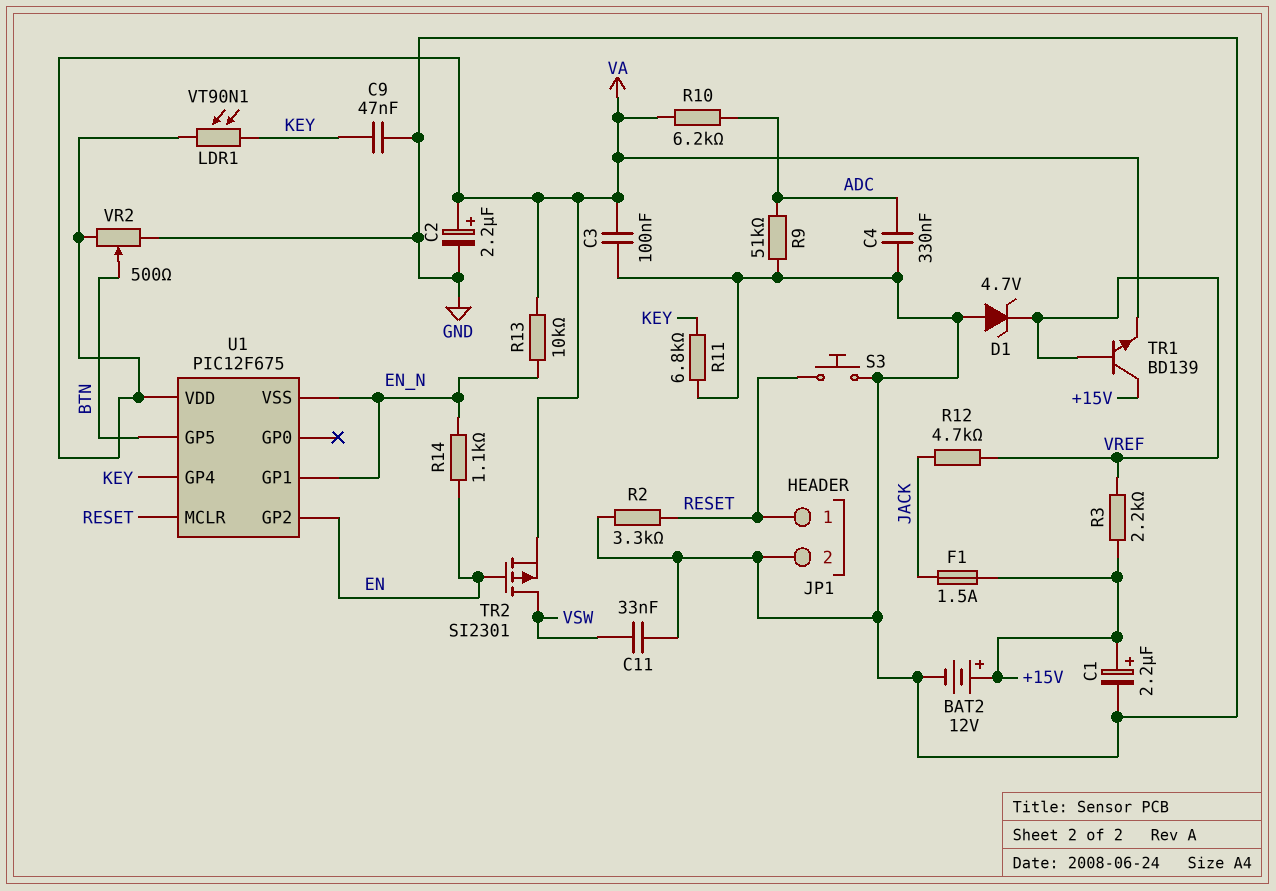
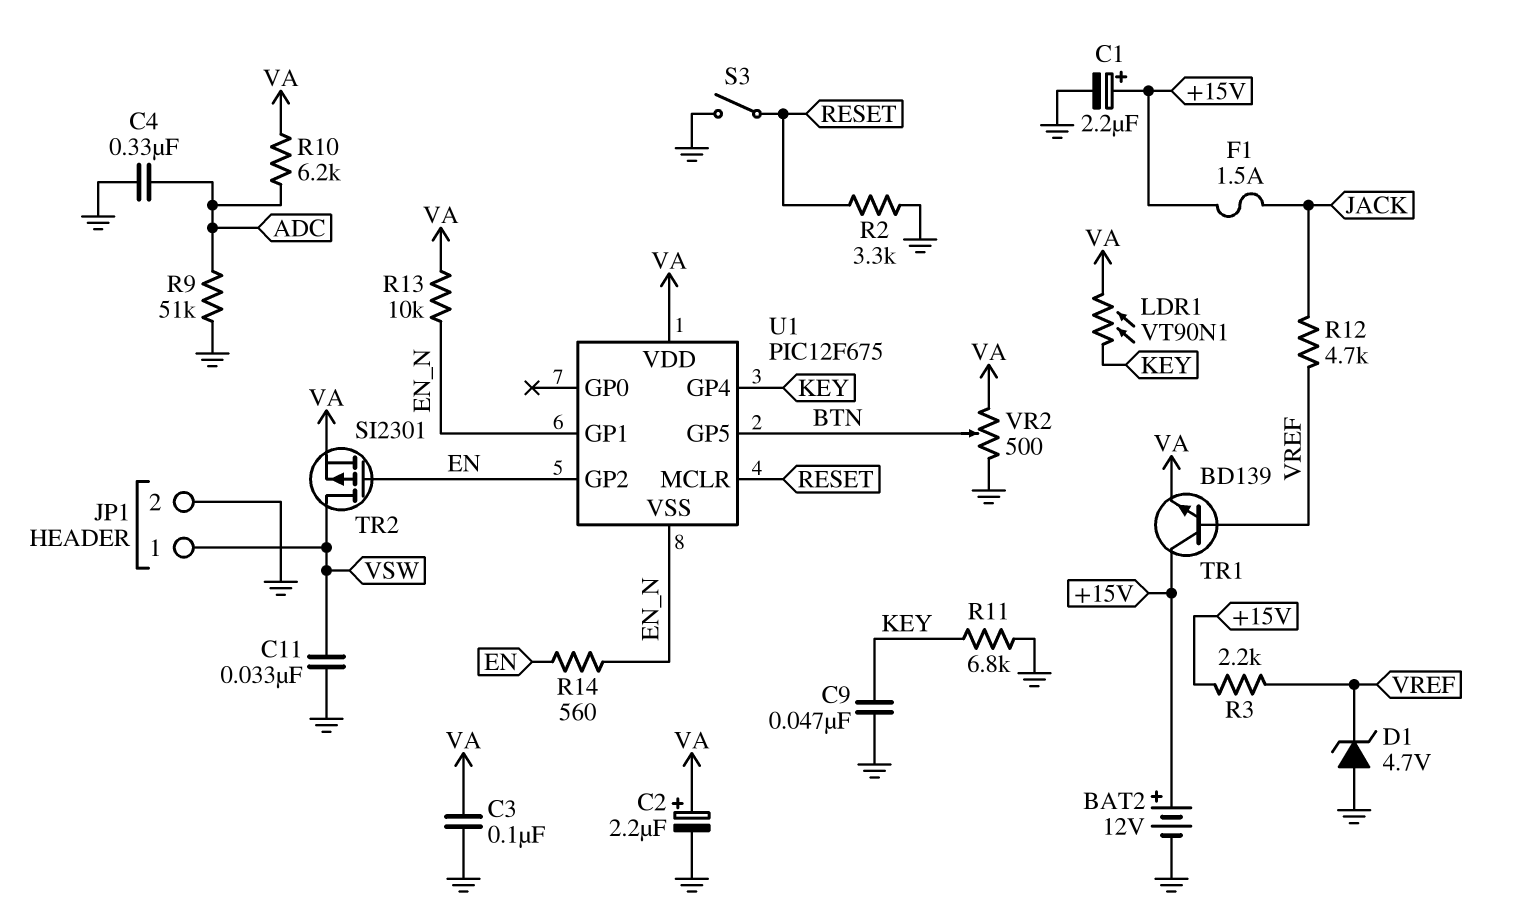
JP1 pin 1: RESET -> VSW
R14: 1.1k (EN, EN_N) -> 560 (EN, EN_N)
S3: button (GND, RESET) -> switch (GND, RESET)

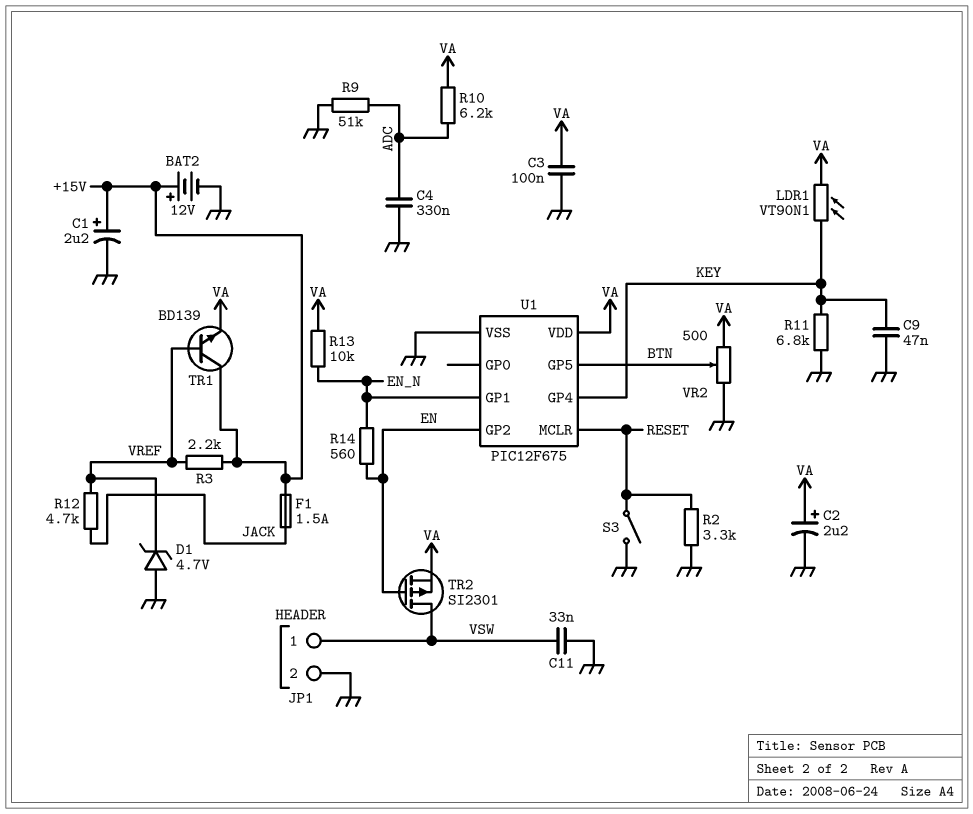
U1 pin VSS: EN_N -> GND

